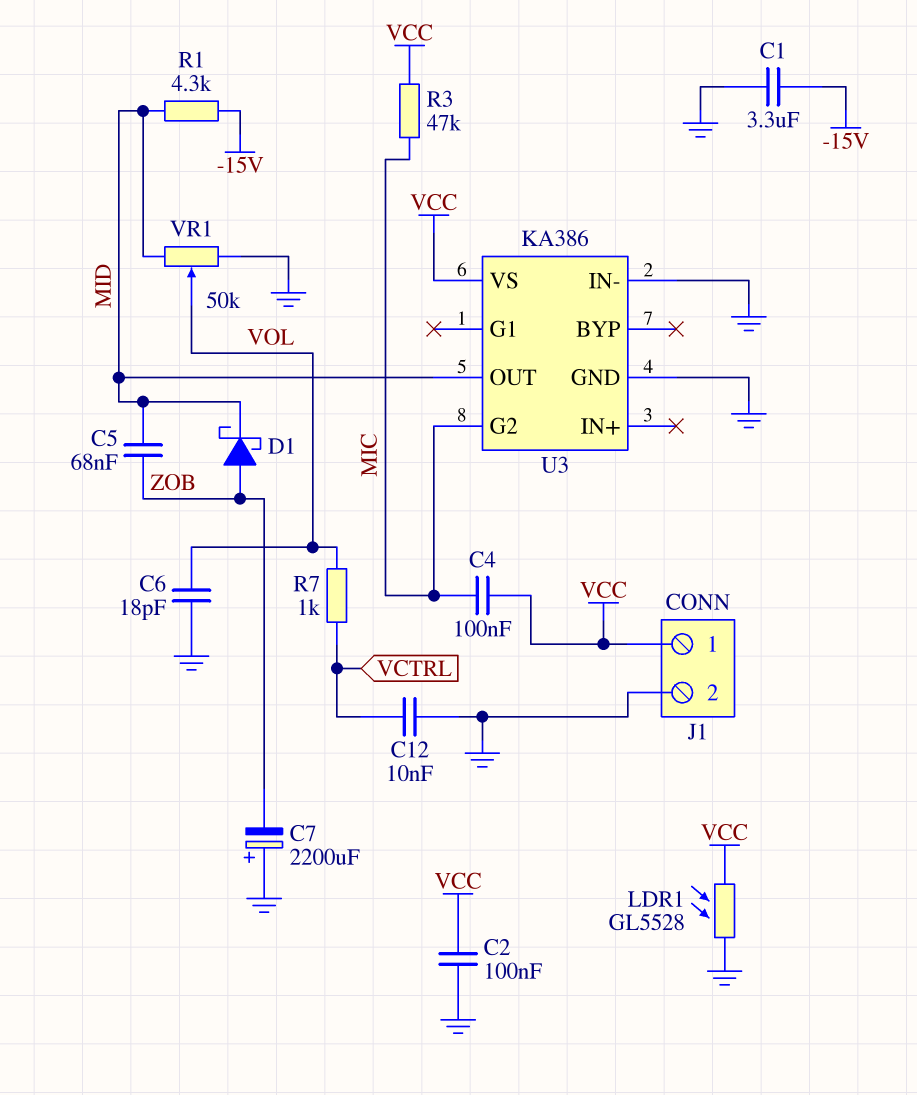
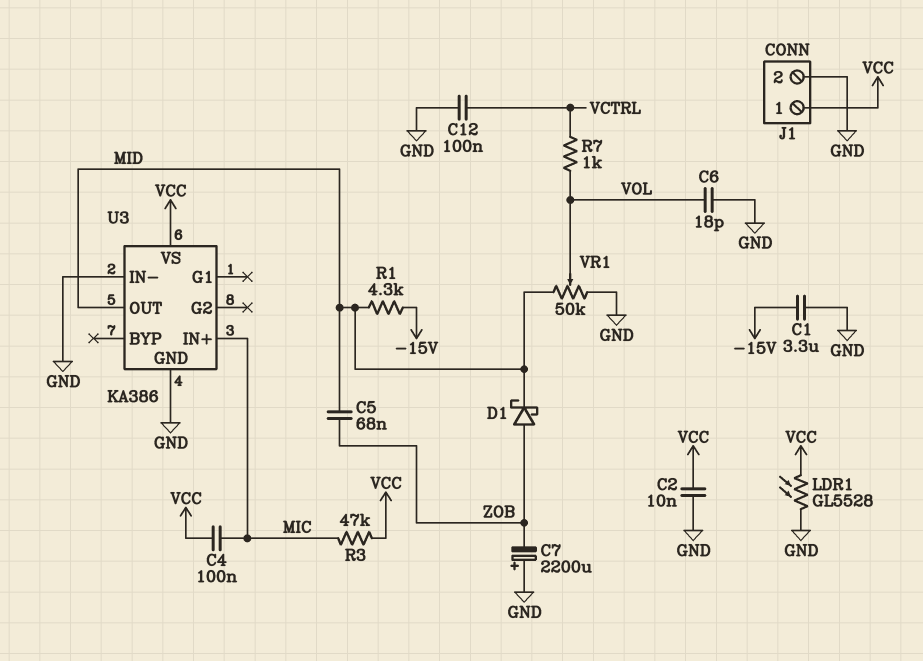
C2: 100nF (GND, VCC) -> 10nF (GND, VCC)
C12: 10nF (GND, VCTRL) -> 100nF (GND, VCTRL)
U3 pin G2: MIC -> none
U3 pin IN+: none -> MIC

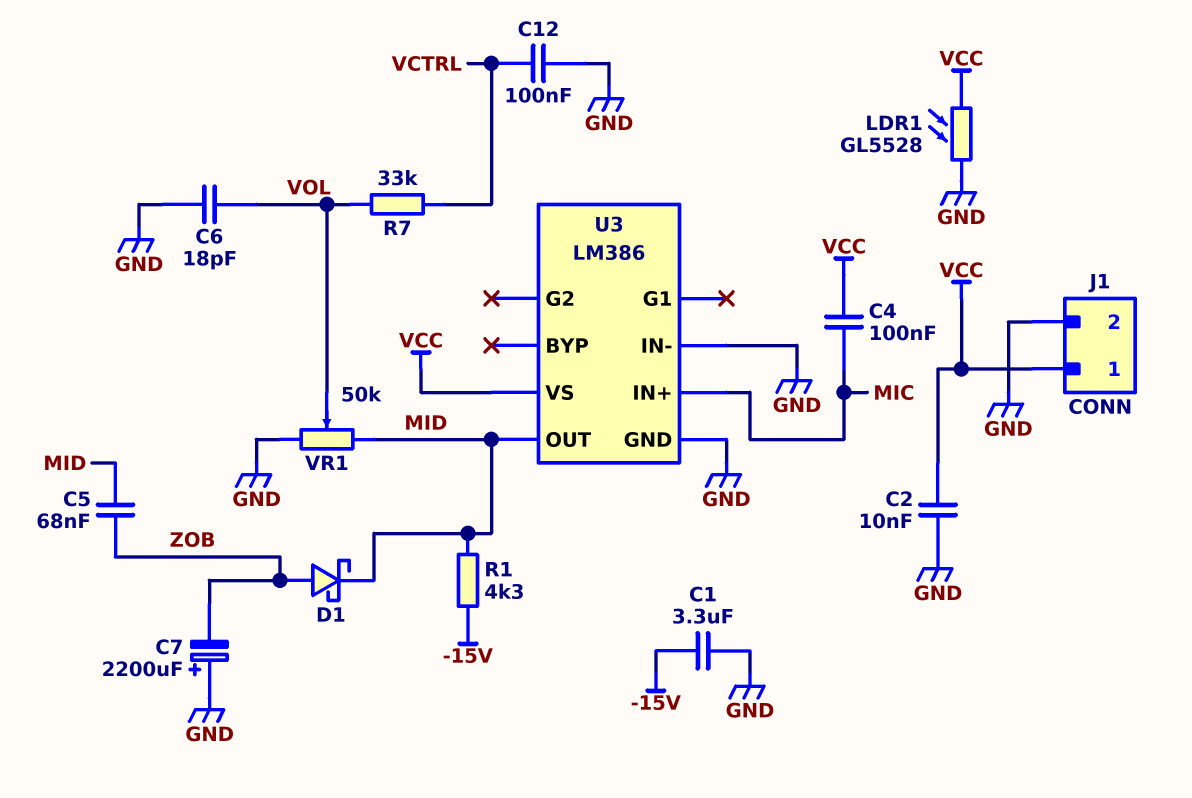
R3: 47k (MIC, VCC) -> none
R7: 1k (VCTRL, VOL) -> 33k (VCTRL, VOL)
U3: KA386 -> LM386

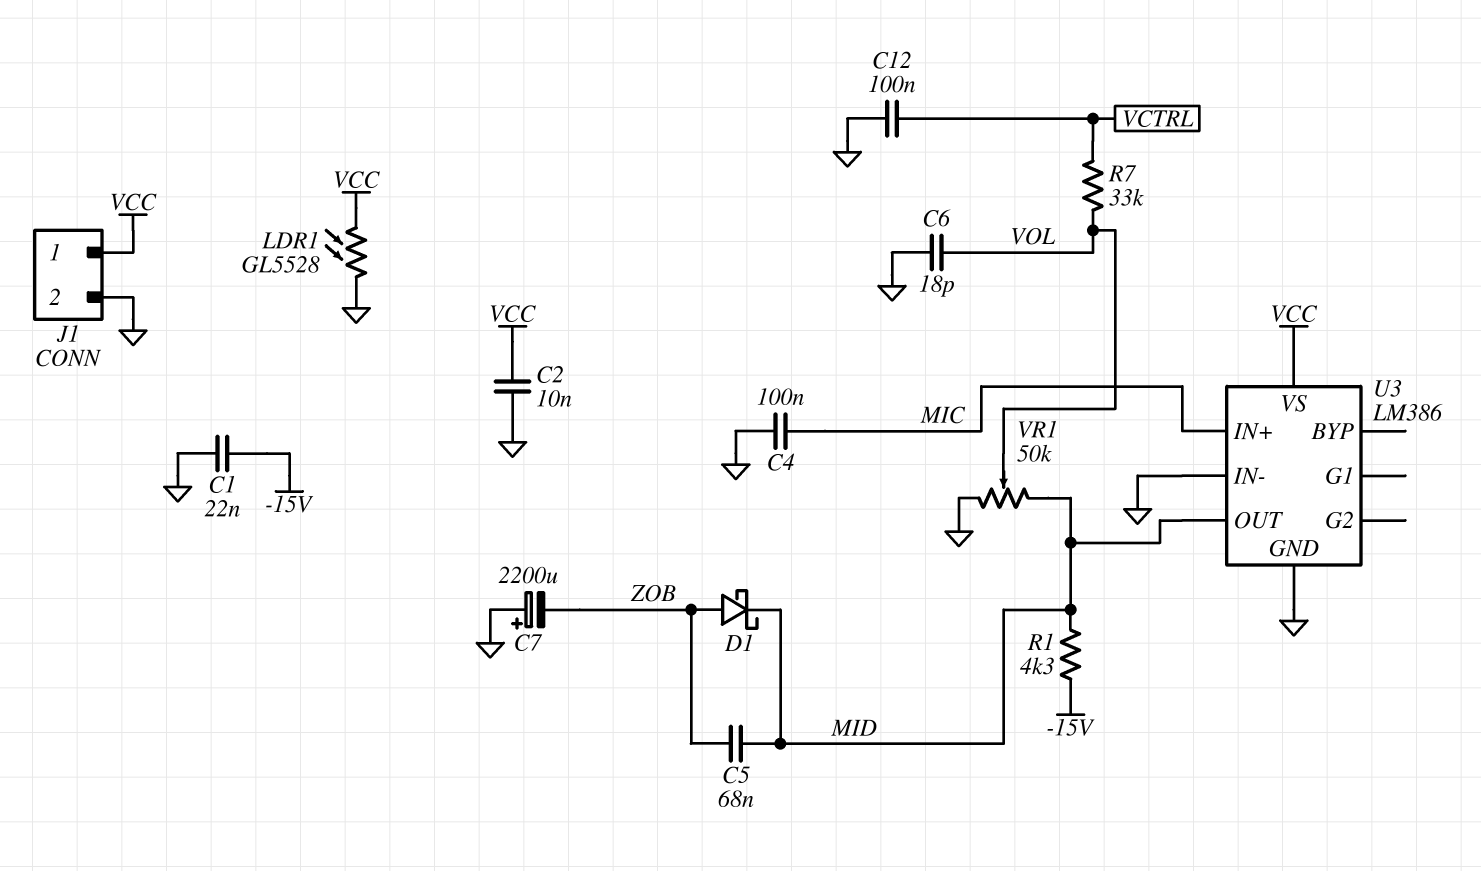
C1: 3.3uF (-15V, GND) -> 22nF (-15V, GND)
C4: 100nF (MIC, VCC) -> 100nF (GND, MIC)

